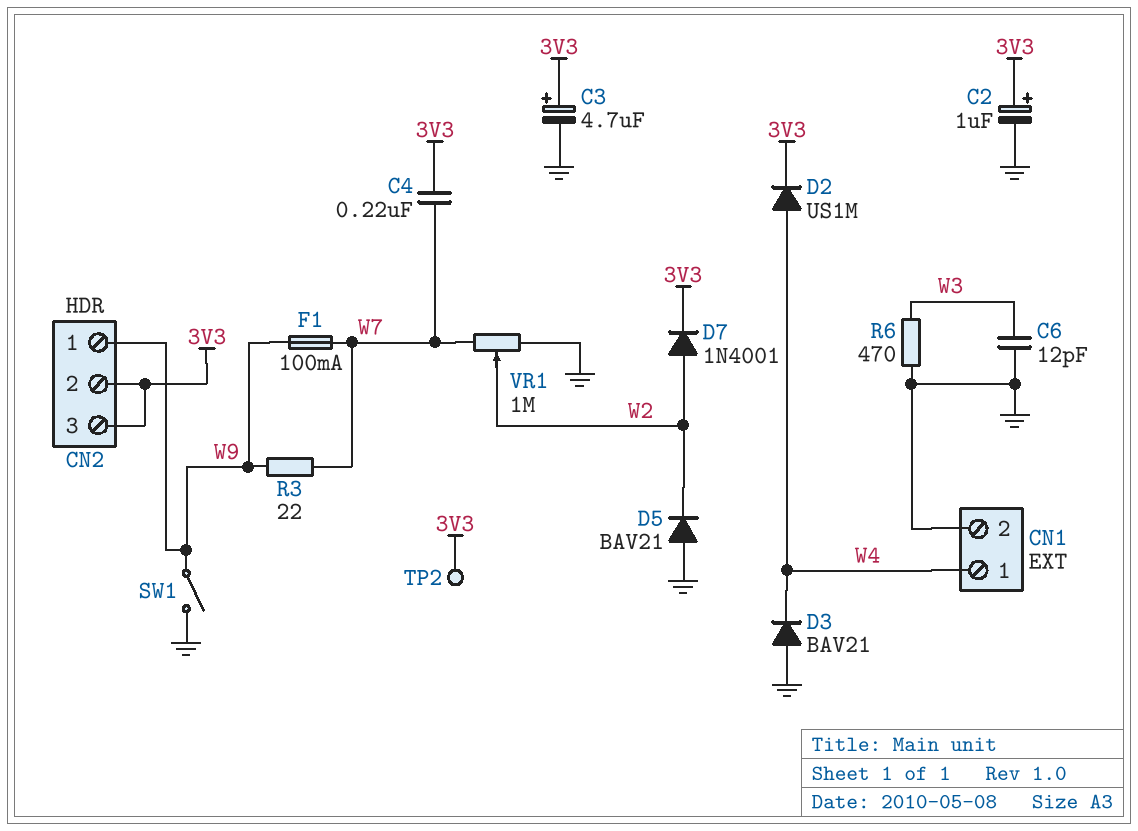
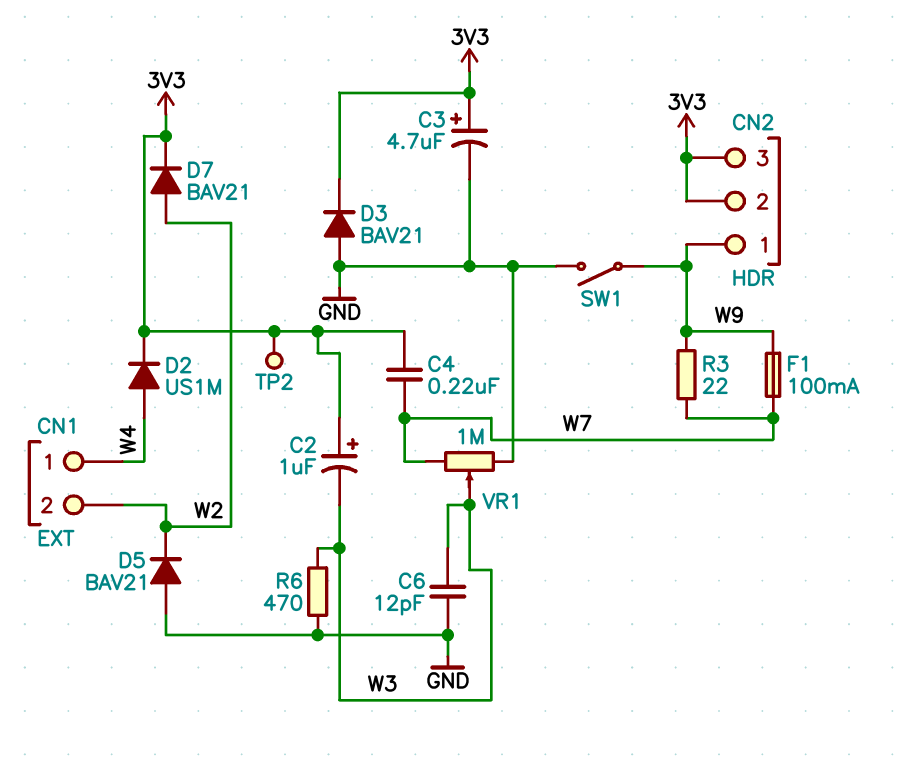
C2: 1uF (plus 3V3, minus GND) -> 1uF (plus 3V3, minus W3)
CN1 pin 2: GND -> W2
D3: diode BAV21 (A GND, K W4) -> diode BAV21 (A GND, K 3V3)
D7: diode 1N4001 (A W2, K 3V3) -> diode BAV21 (A W2, K 3V3)
VR1: 1M (GND, W7, wiper W2) -> 1M (GND, W7, wiper W3)

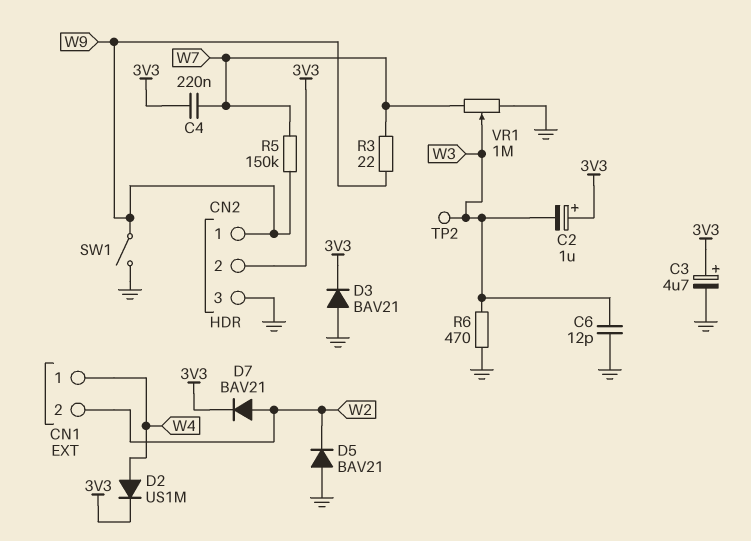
CN2 pin 3: 3V3 -> GND
F1: 100mA (W7, W9) -> none
R5: none -> 150k (W7, W9)
TP2: test point (3V3) -> test point (W3)

